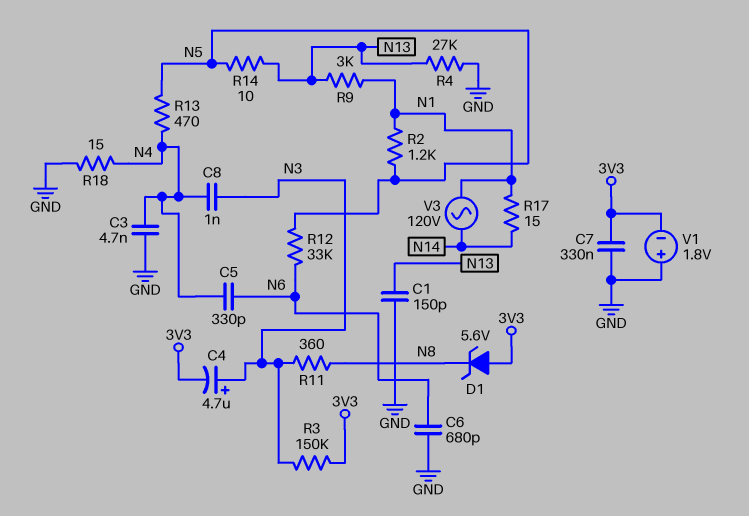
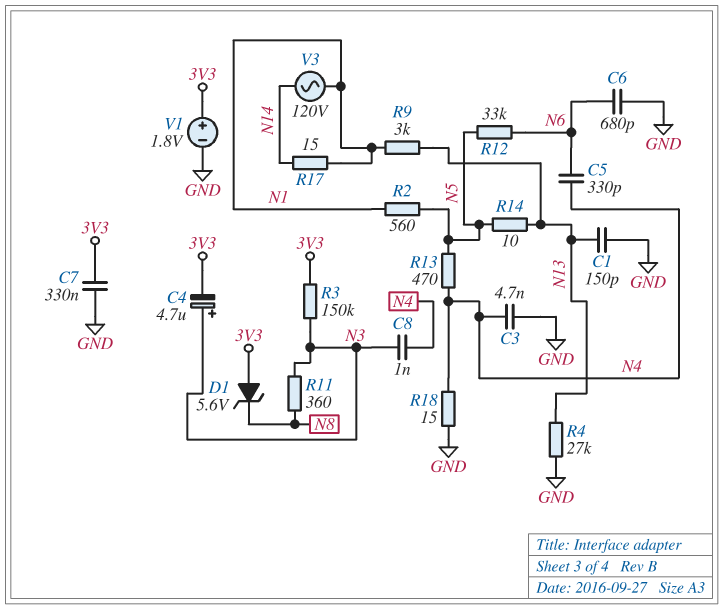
R2: 1.2k (N1, N5) -> 560 (N1, N5)
V1: 1.8V (plus GND, minus 3V3) -> 1.8V (plus 3V3, minus GND)

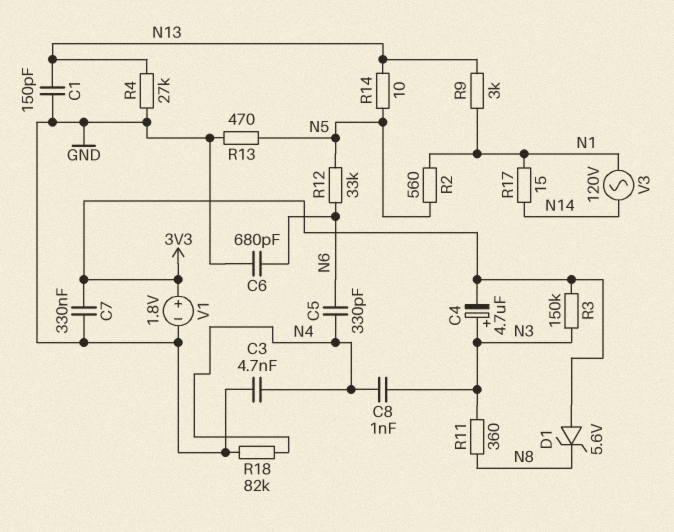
R13: 470 (N4, N5) -> 470 (GND, N5)
R18: 15 (GND, N4) -> 82k (GND, N4)

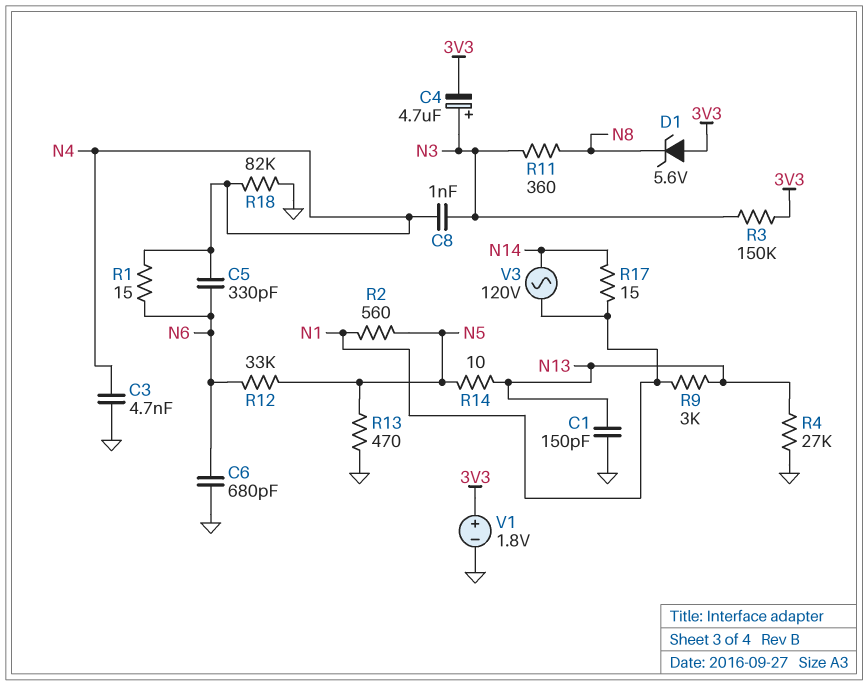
C7: 330nF (3V3, GND) -> none
R1: none -> 15 (N4, N6)

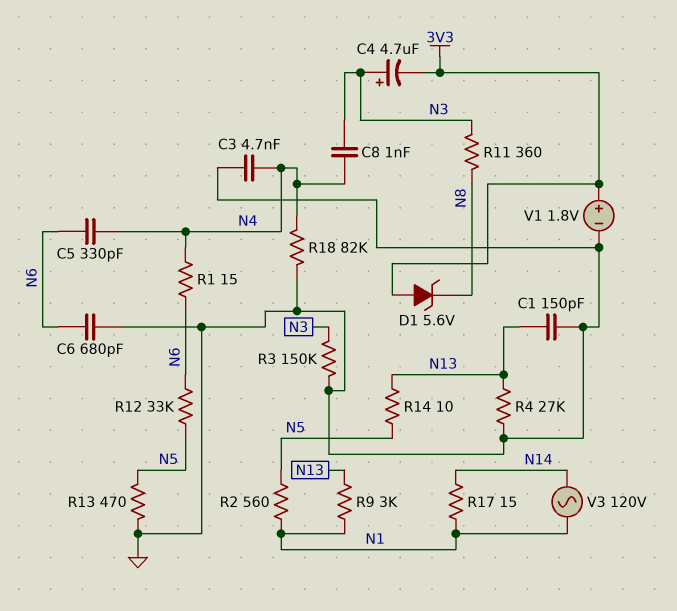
R3: 150k (3V3, N3) -> 150k (GND, N3)

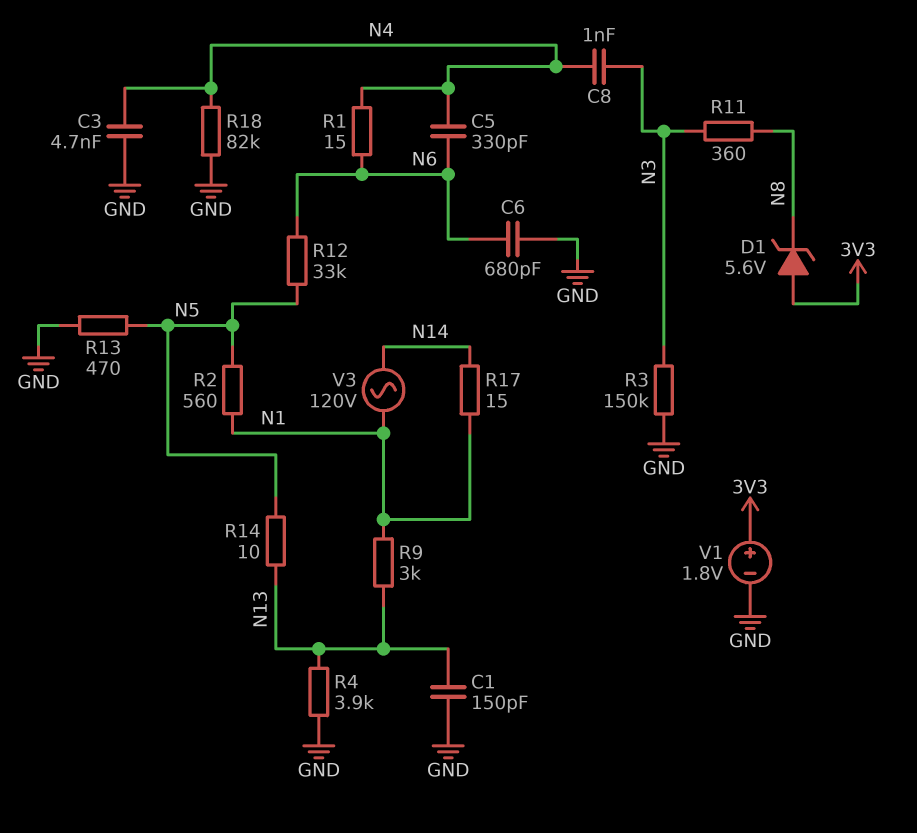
C4: 4.7uF (plus N3, minus 3V3) -> none
R4: 27k (GND, N13) -> 3.9k (GND, N13)

